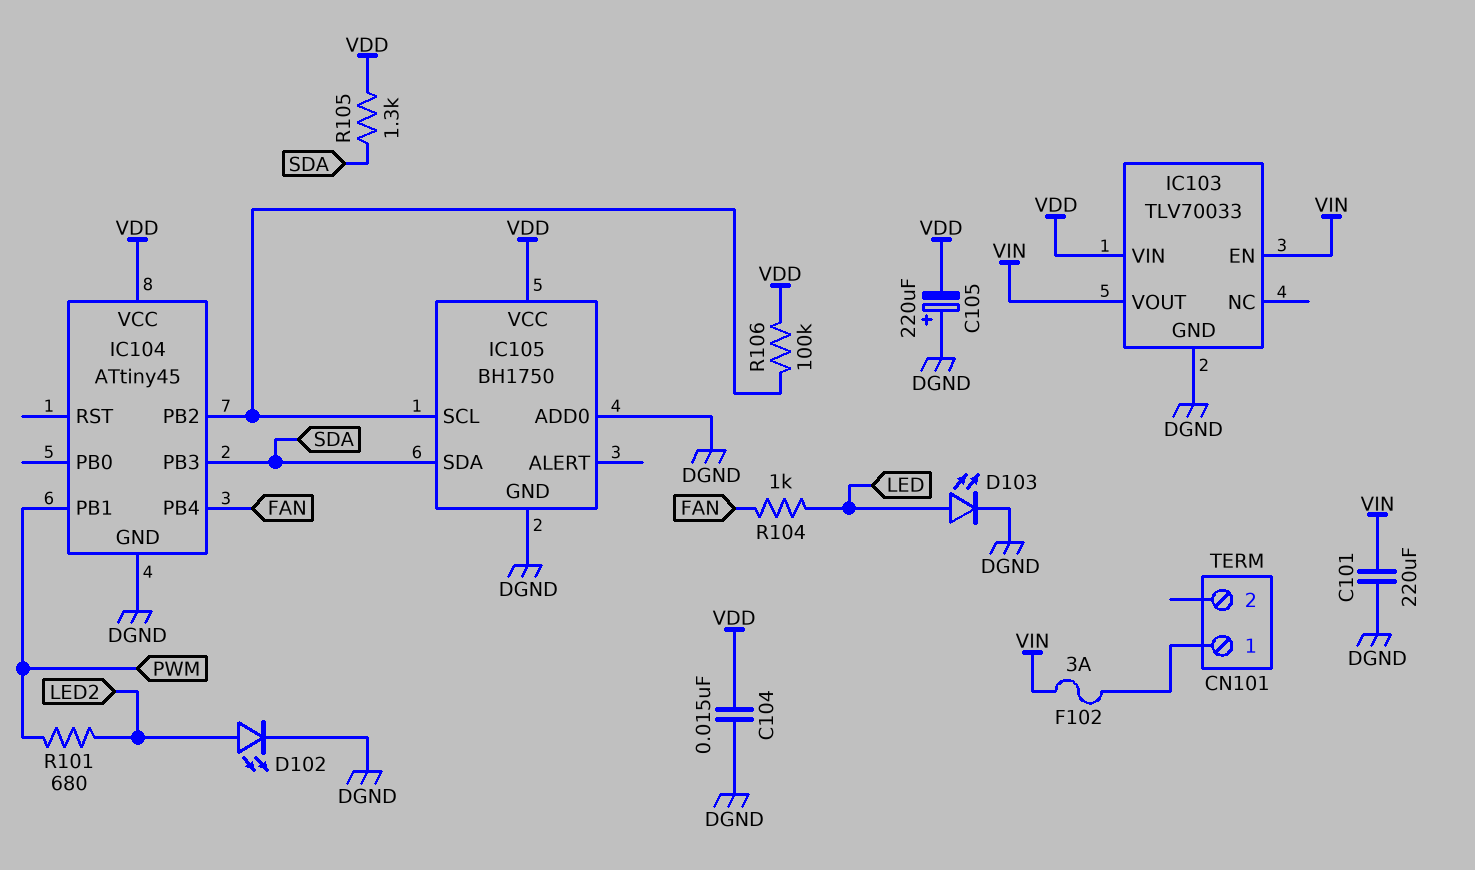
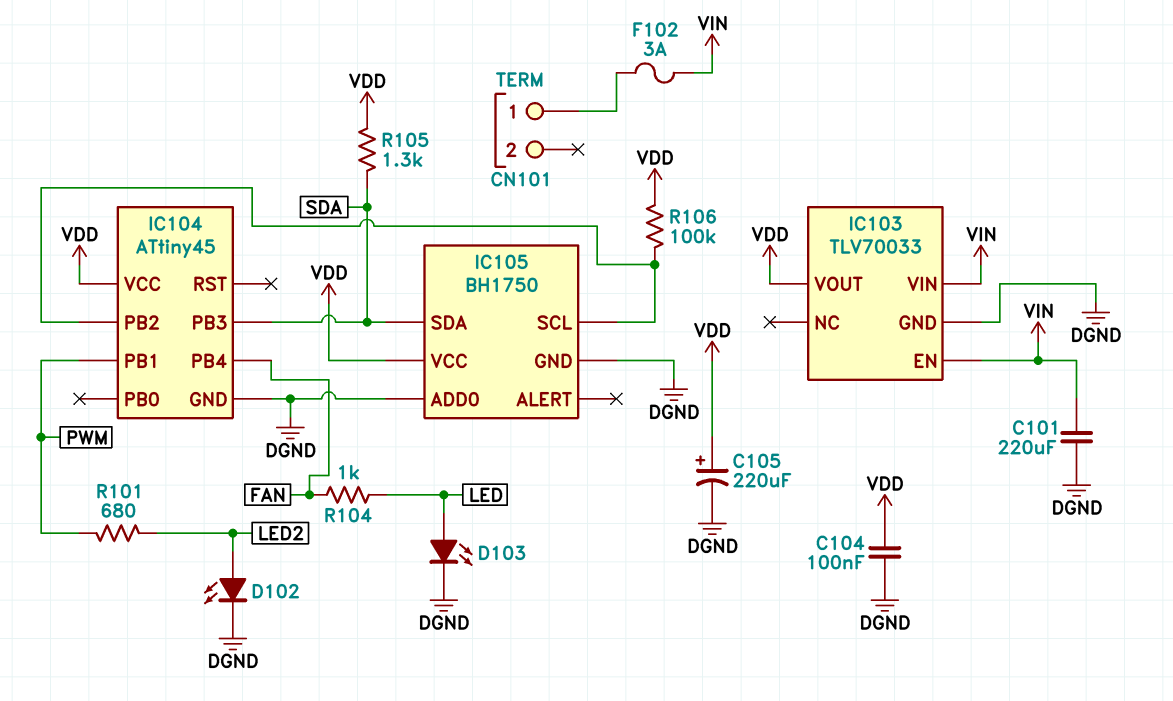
C104: 15nF (DGND, VDD) -> 100nF (DGND, VDD)
C105: 220uF (plus DGND, minus VDD) -> 220uF (plus VDD, minus DGND)
IC103 pin VIN: VDD -> VIN
IC103 pin VOUT: VIN -> VDD

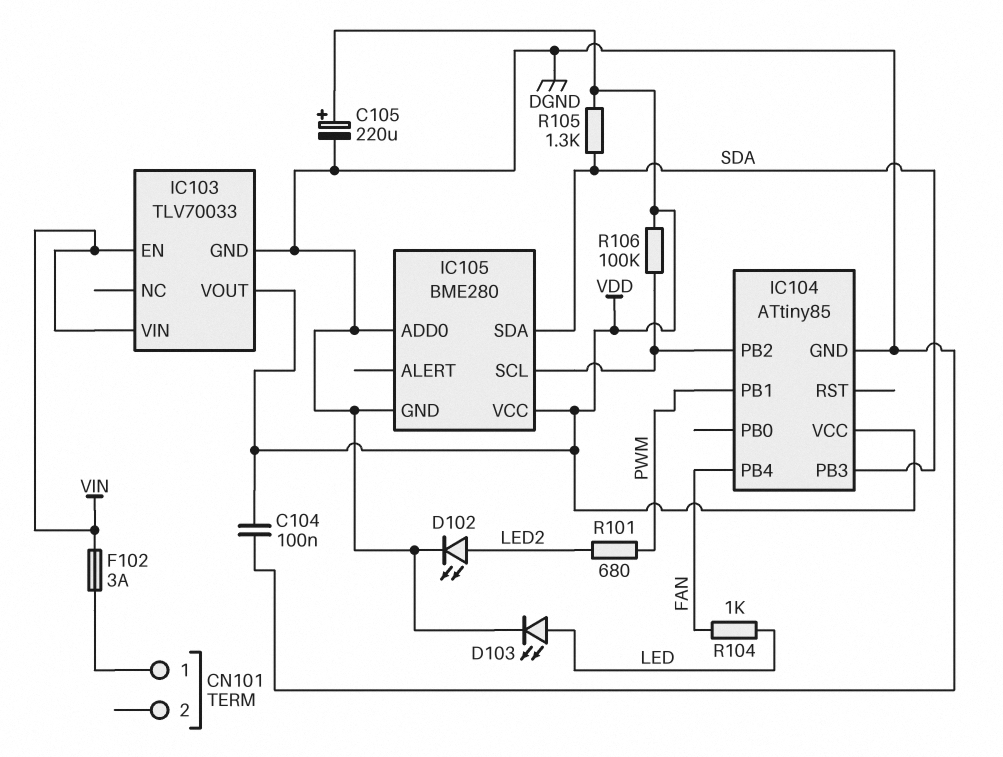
C101: 220uF (DGND, VIN) -> none
IC104: ATtiny45 -> ATtiny85
IC105: BH1750 -> BME280

